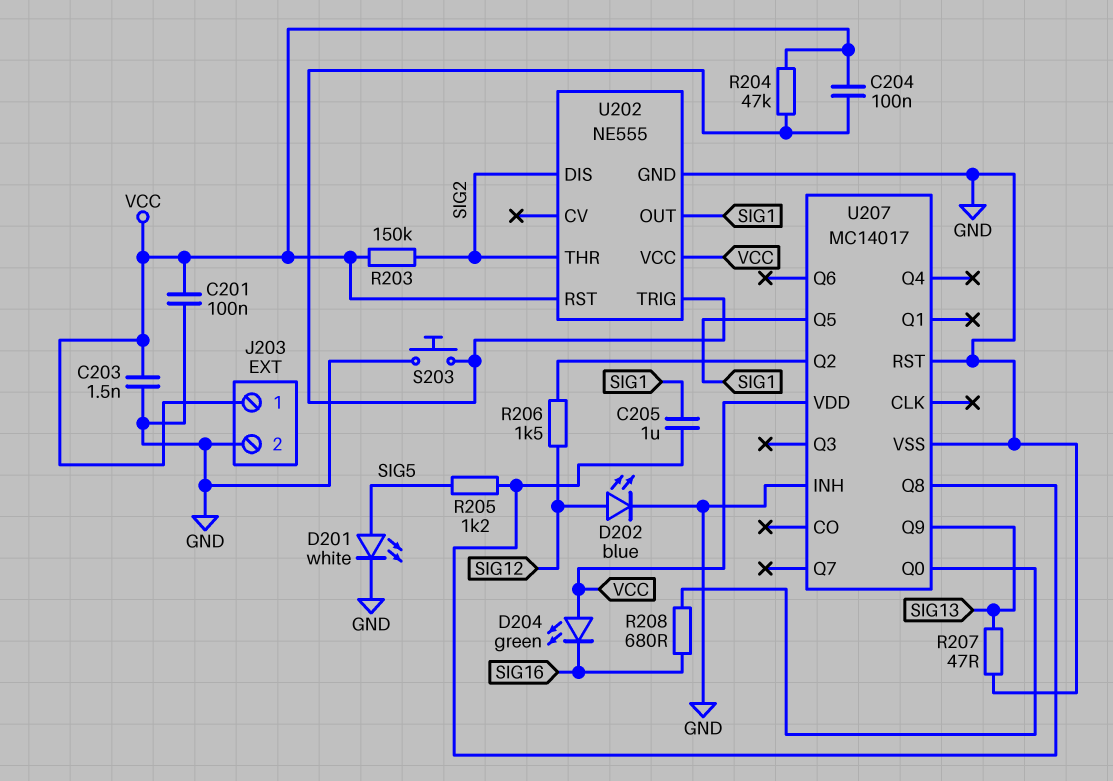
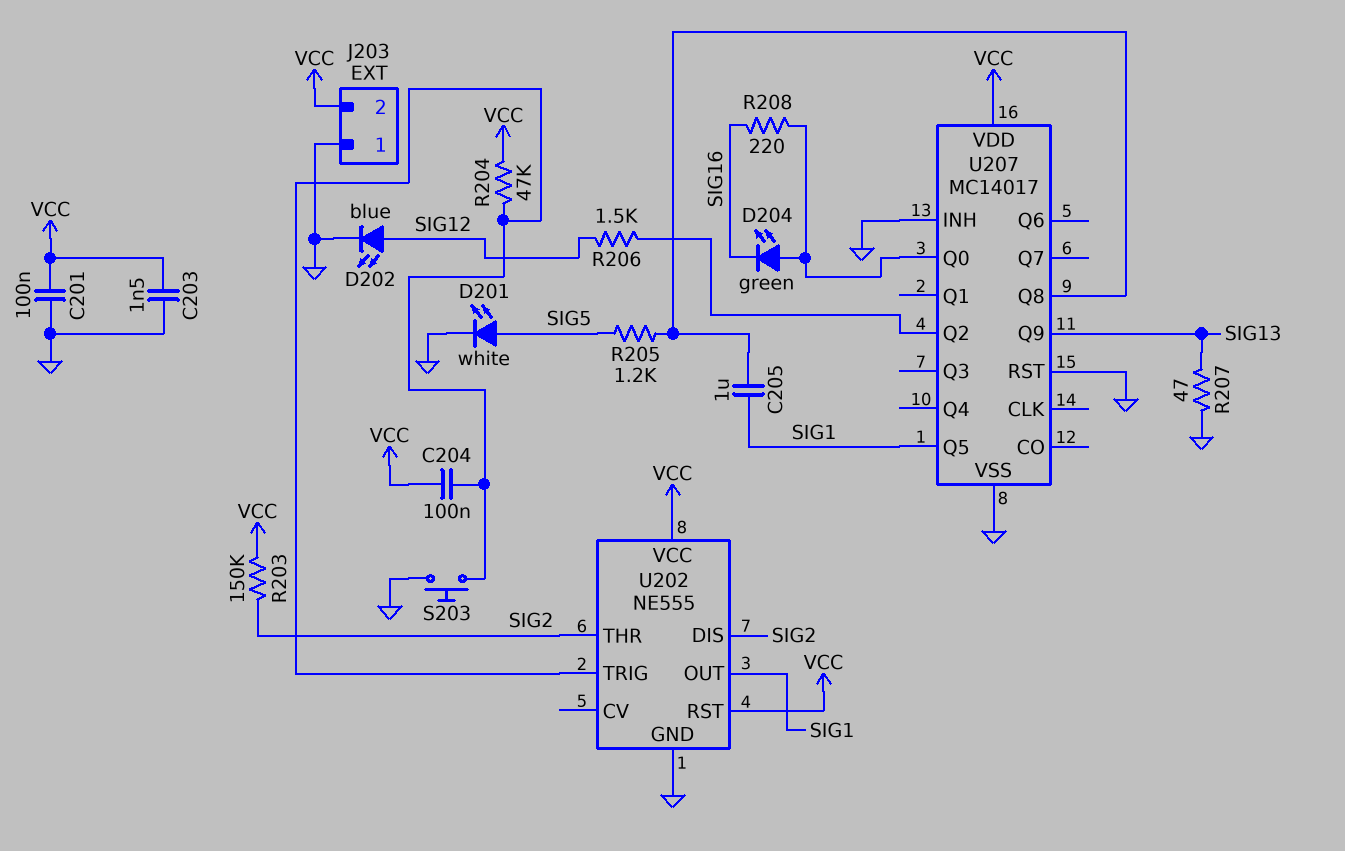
D204: LED green (A VCC, K SIG16) -> LED green (A U207/Q0, K SIG16)
J203 pin 1: VCC -> GND
J203 pin 2: GND -> VCC
R208: 680 (SIG16, U207/Q0) -> 220 (SIG16, U207/Q0)

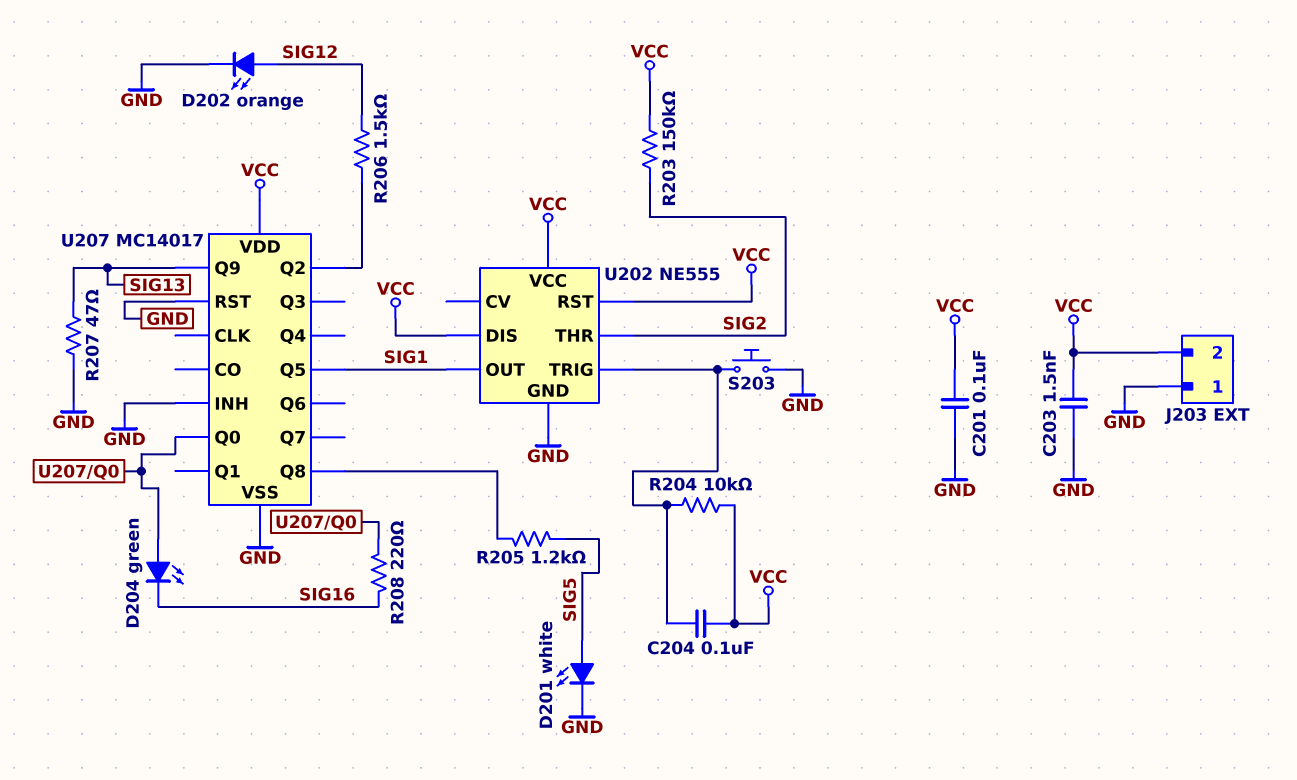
C205: 1uF (SIG1, U207/Q8) -> none
D202: LED blue (A SIG12, K GND) -> LED orange (A SIG12, K GND)
R204: 47k (U202/TRIG, VCC) -> 10k (U202/TRIG, VCC)
U202 pin DIS: SIG2 -> VCC

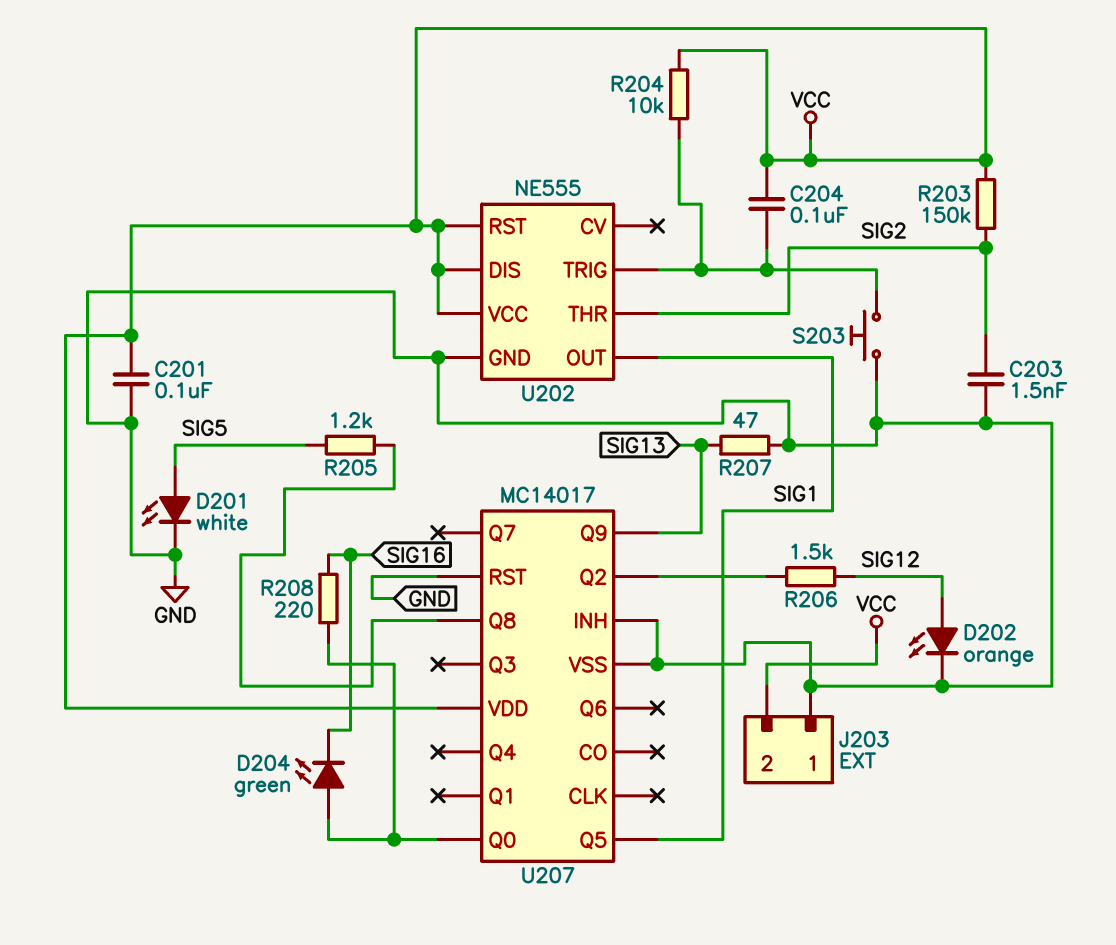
C203: 1.5nF (GND, VCC) -> 1.5nF (GND, SIG2)

